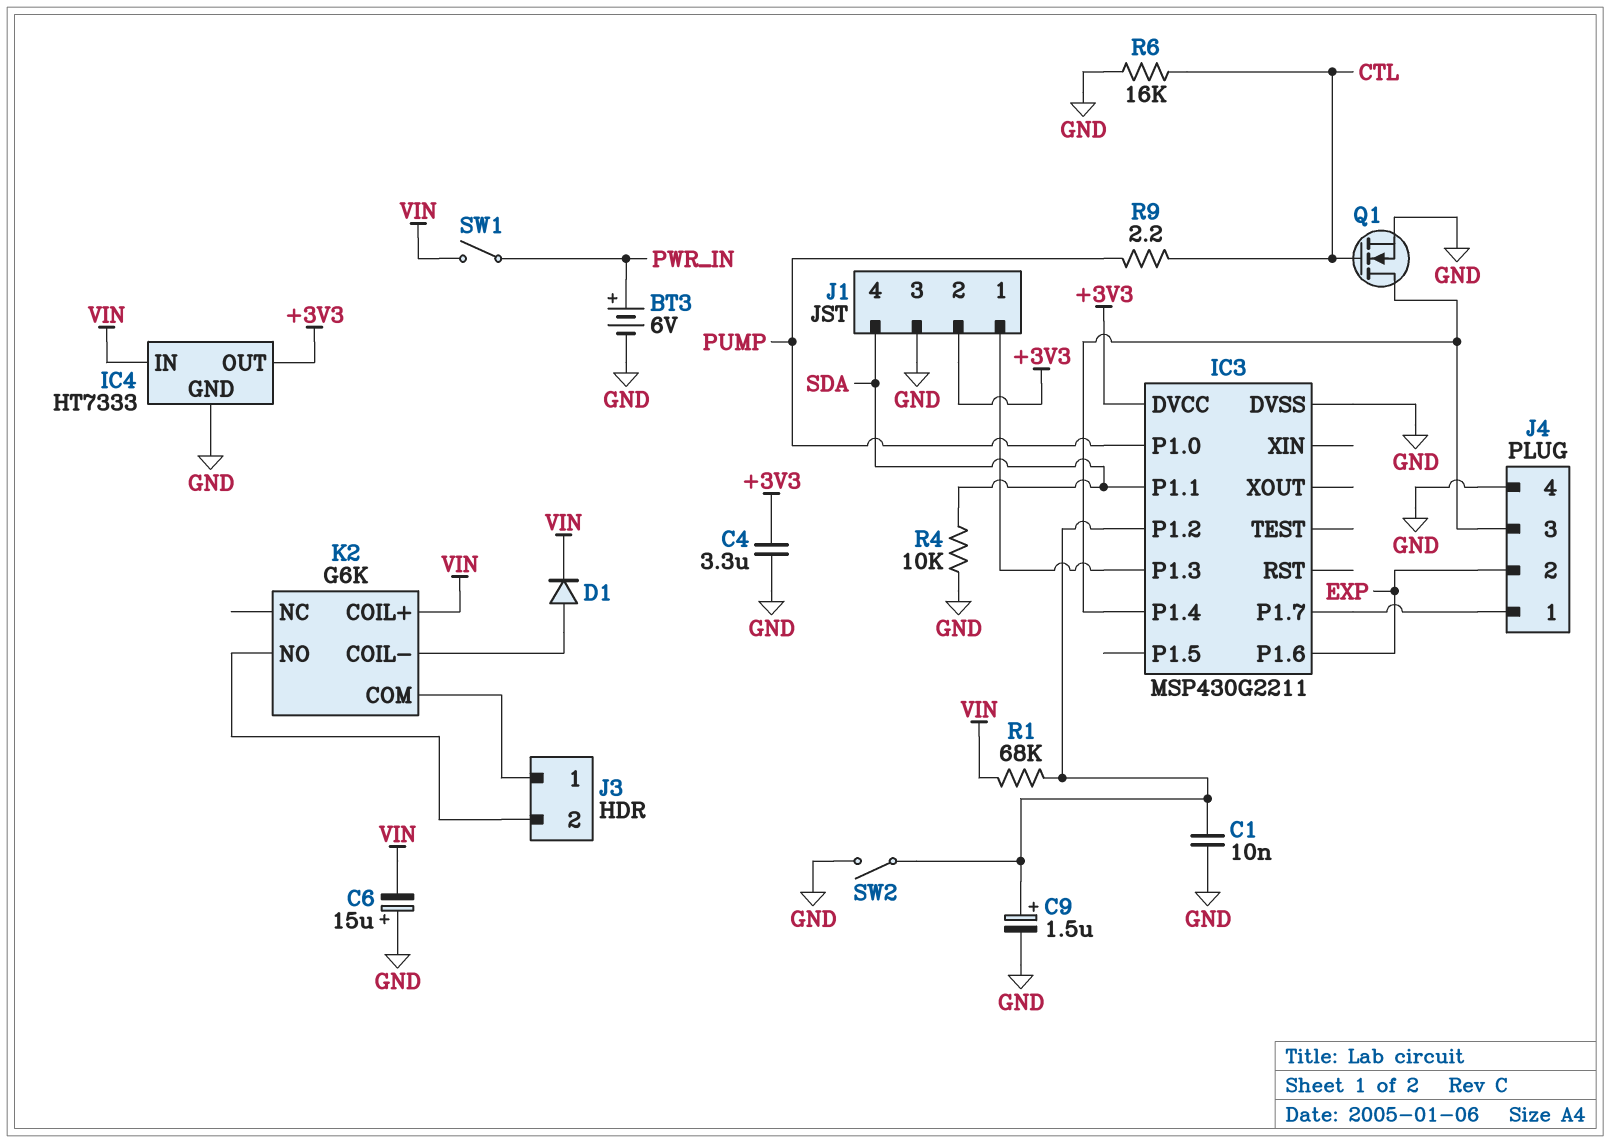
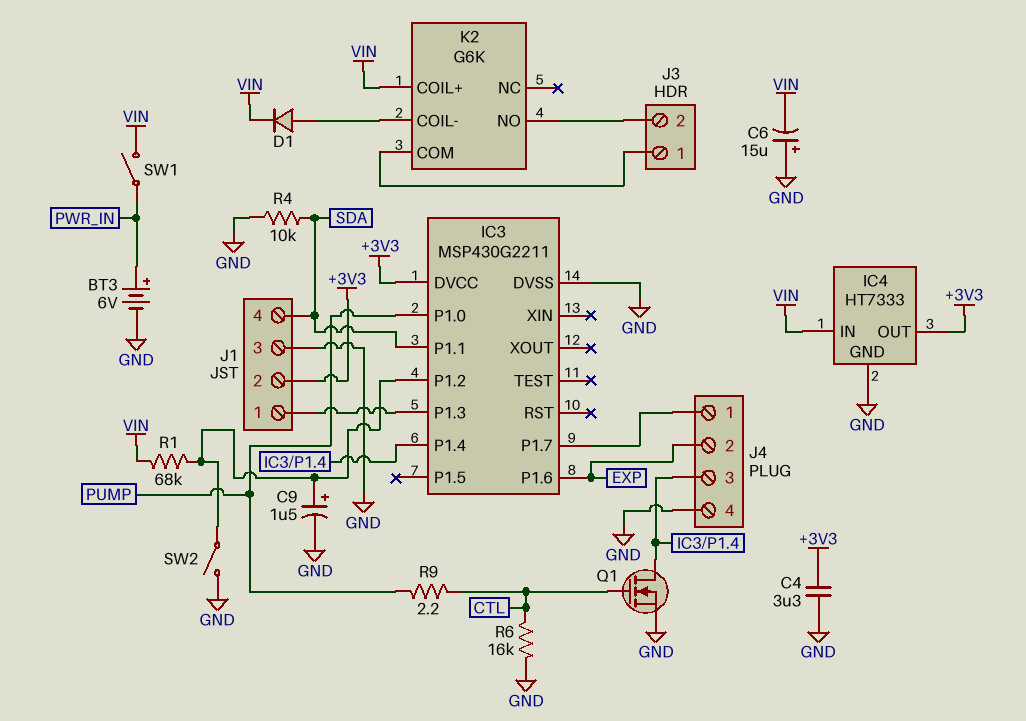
C1: 10nF (GND, IC3/P1.2) -> none

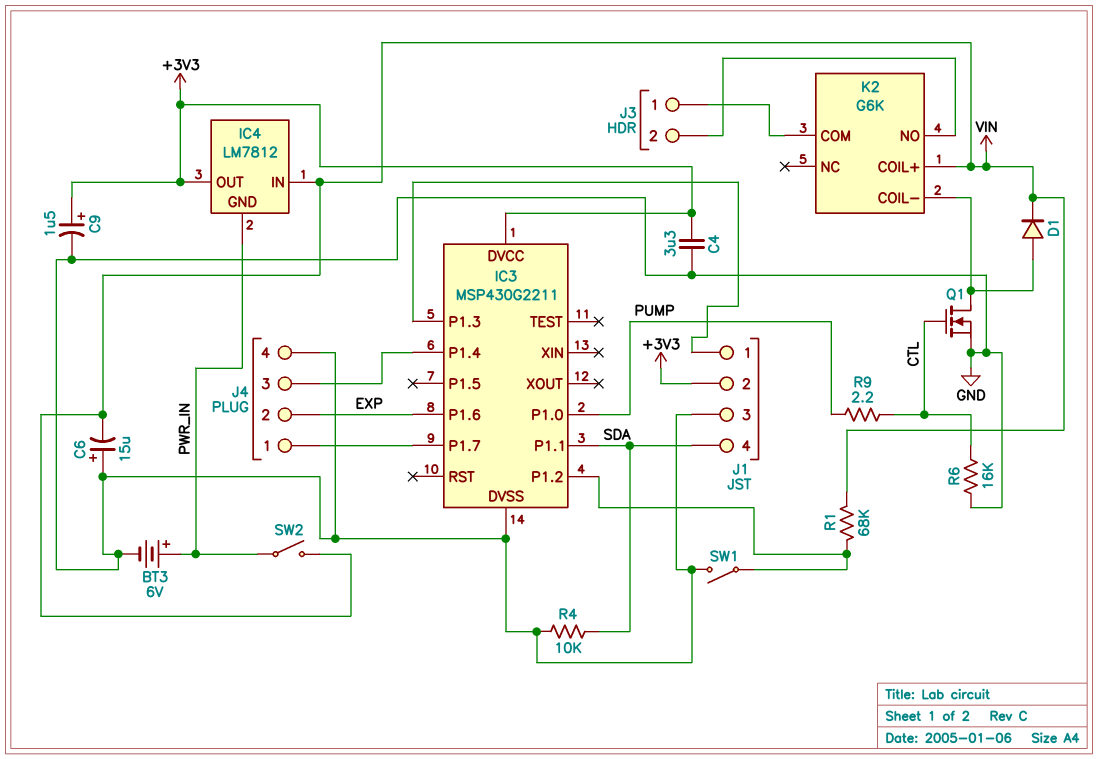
C9: 1.5uF (plus IC3/P1.2, minus GND) -> 1.5uF (plus +3V3, minus GND)
IC4: HT7333 -> LM7812
IC4 pin GND: GND -> PWR_IN
Q1: NMOS (G CTL, D IC3/P1.4, S GND) -> NMOS (G CTL, D K2/COIL-, S GND)
SW1: switch (PWR_IN, VIN) -> switch (GND, IC3/P1.2)
SW2: switch (GND, IC3/P1.2) -> switch (PWR_IN, VIN)

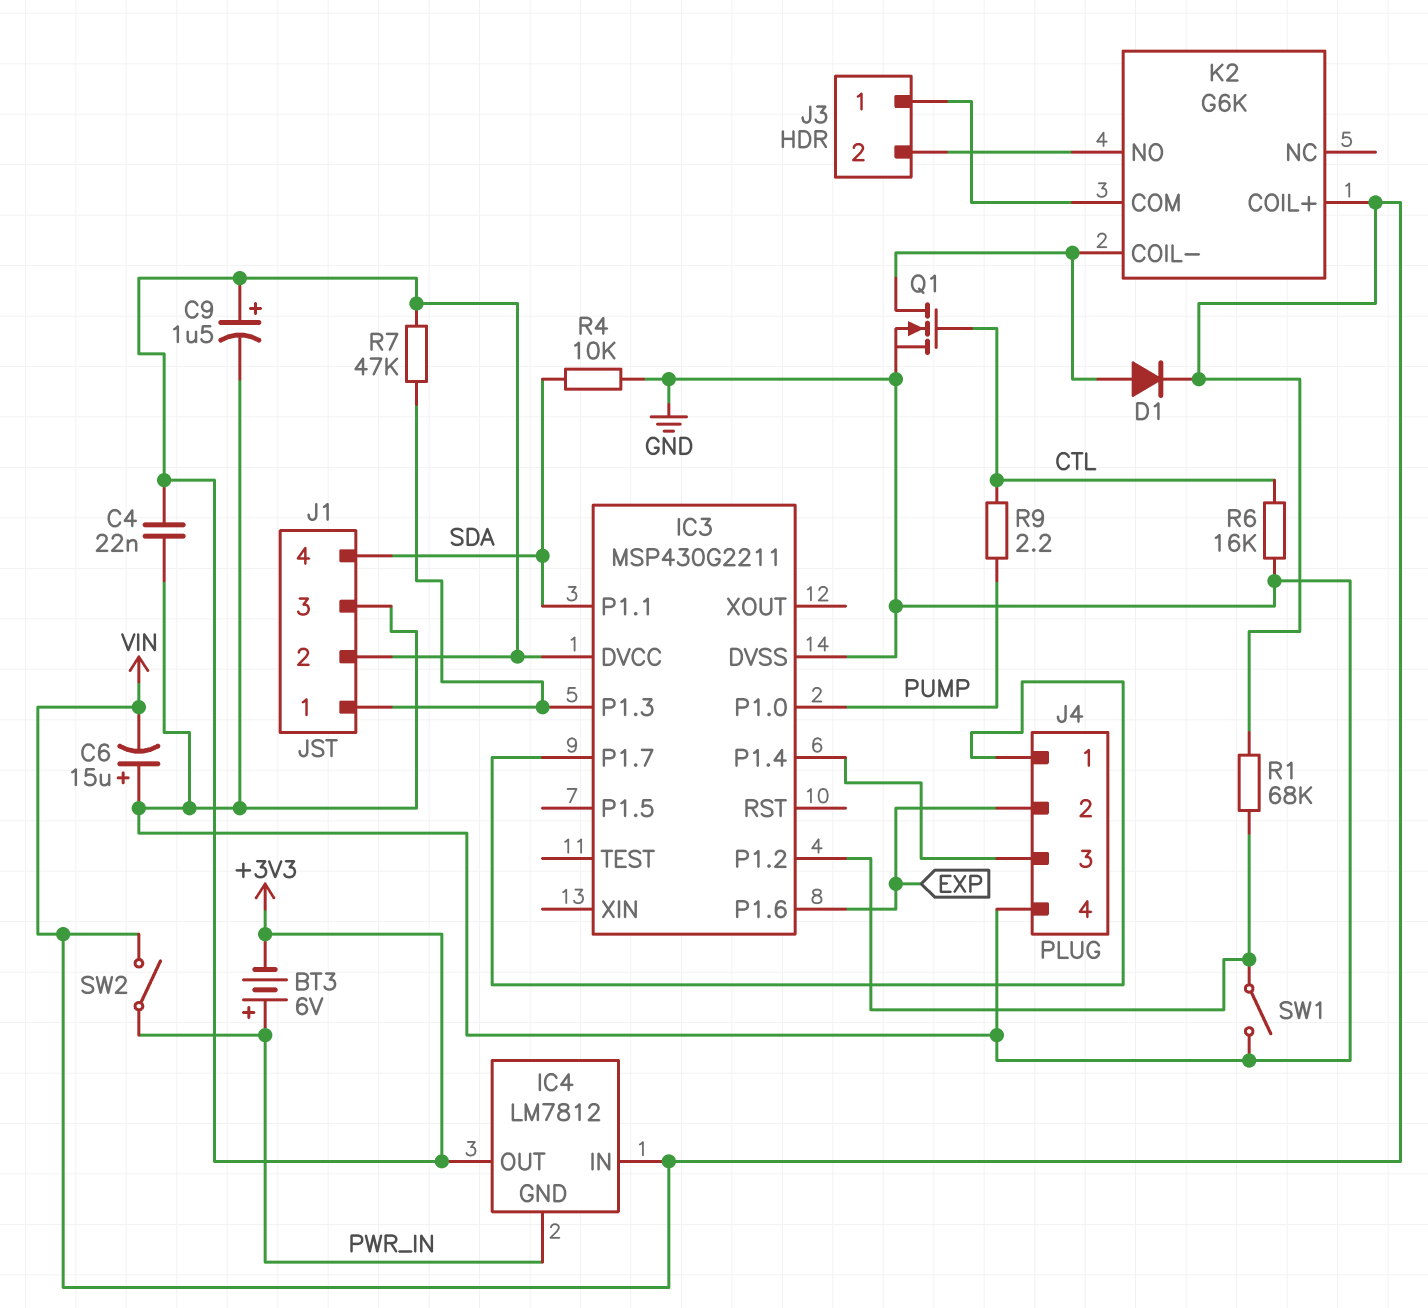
BT3: 6V (plus PWR_IN, minus GND) -> 6V (plus PWR_IN, minus +3V3)
C4: 3.3uF (+3V3, GND) -> 22nF (+3V3, GND)
R7: none -> 47k (+3V3, IC3/P1.3)

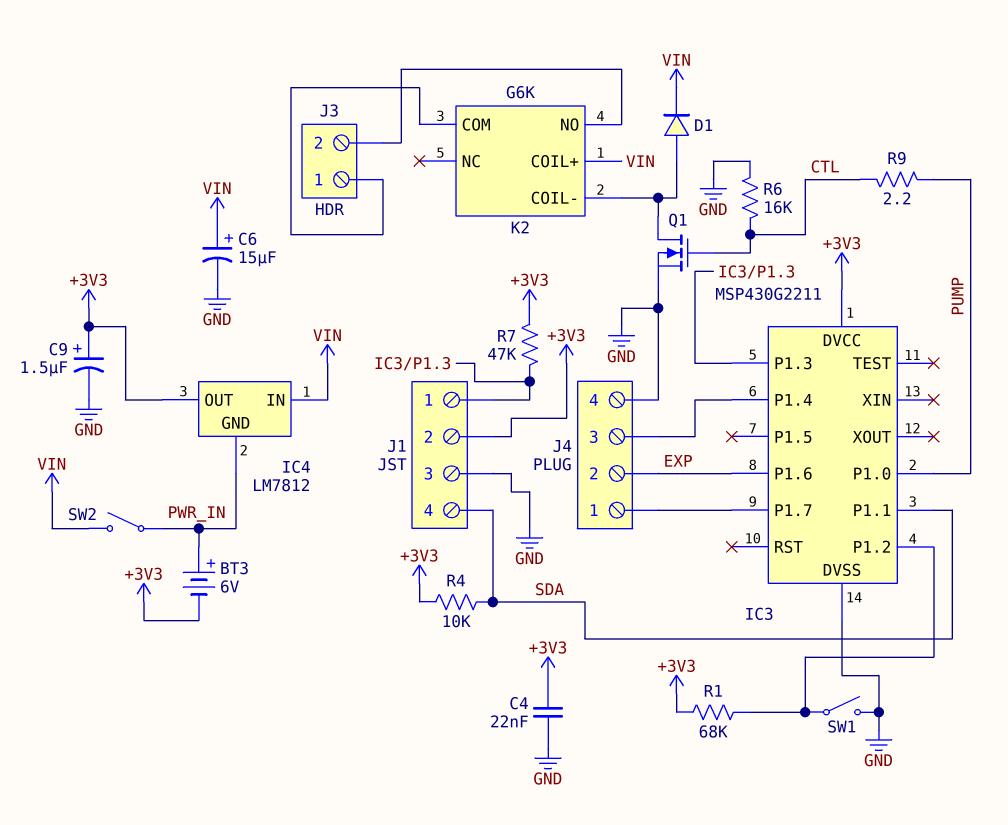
C6: 15uF (plus GND, minus VIN) -> 15uF (plus VIN, minus GND)
R1: 68k (IC3/P1.2, VIN) -> 68k (+3V3, IC3/P1.2)
R4: 10k (GND, SDA) -> 10k (+3V3, SDA)

